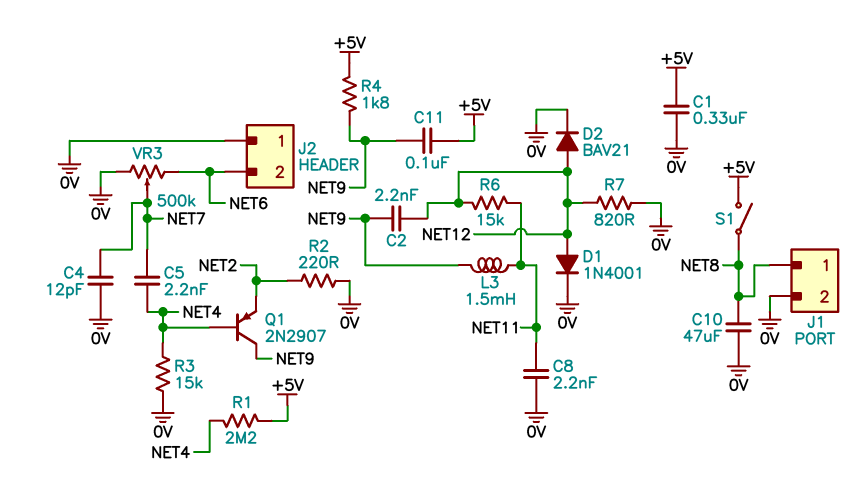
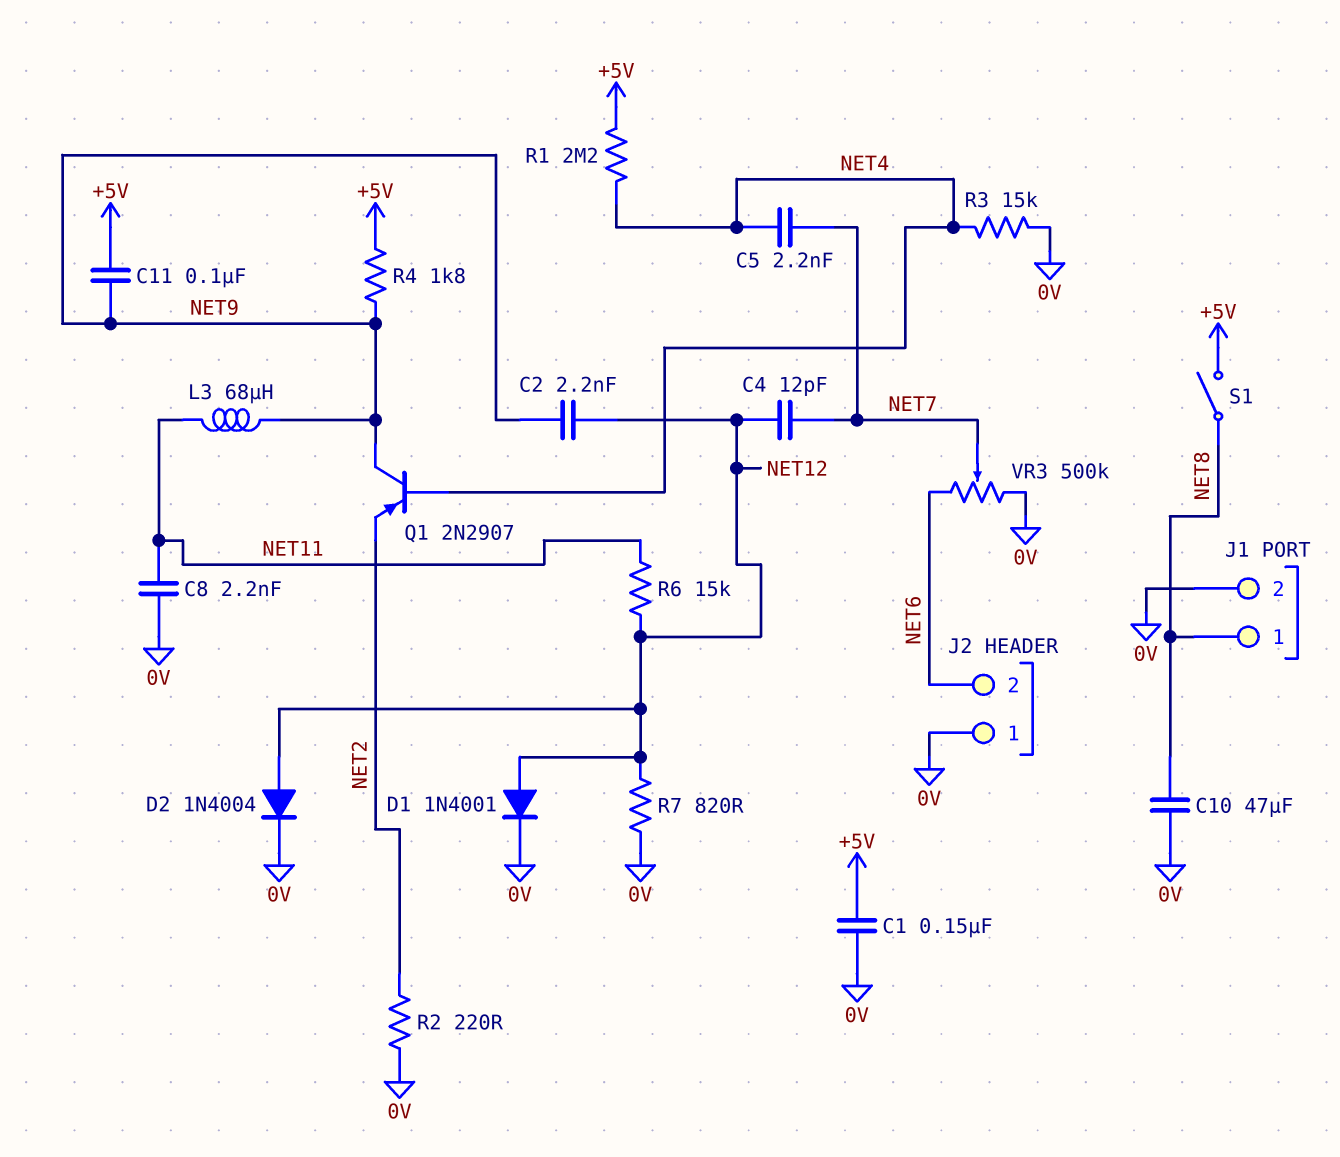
C1: 330nF (+5V, 0V) -> 150nF (+5V, 0V)
C4: 12pF (0V, NET7) -> 12pF (NET7, NET12)
D2: diode BAV21 (A NET12, K 0V) -> diode 1N4004 (A NET12, K 0V)
L3: 1.5mH (NET9, NET11) -> 68uH (NET9, NET11)

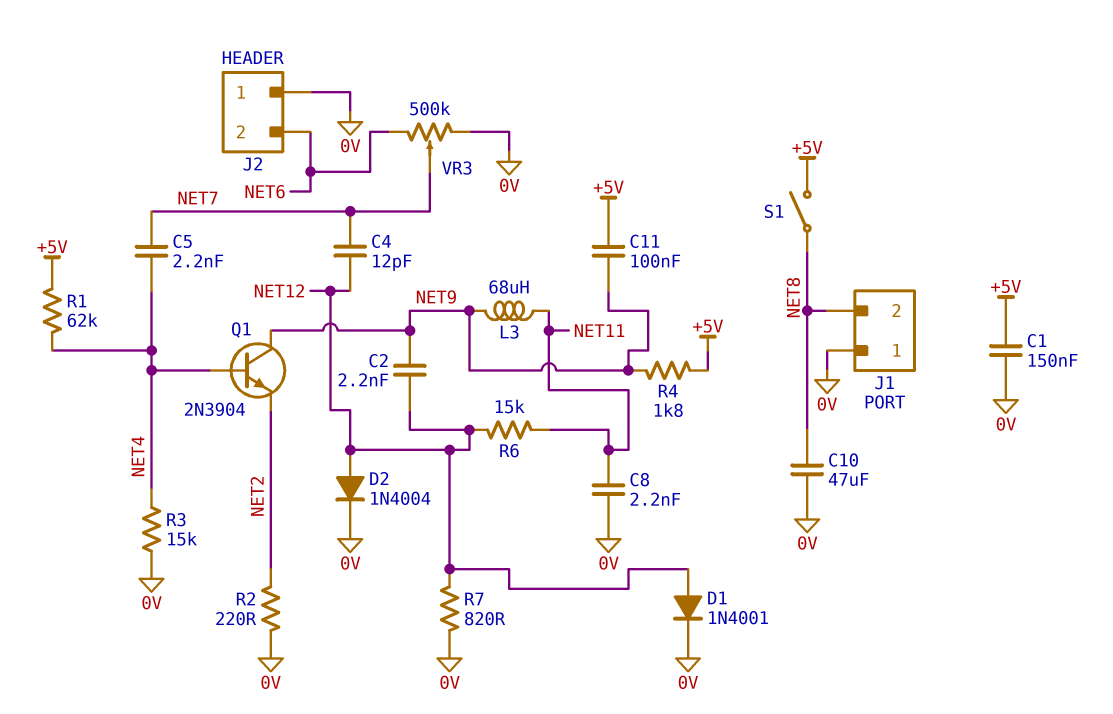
J1 pin 1: NET8 -> 0V
J1 pin 2: 0V -> NET8
Q1: PNP 2N2907 (B NET4, C NET9, E NET2) -> NPN 2N3904 (B NET4, C NET9, E NET2)
R1: 2.2M (+5V, NET4) -> 62k (+5V, NET4)

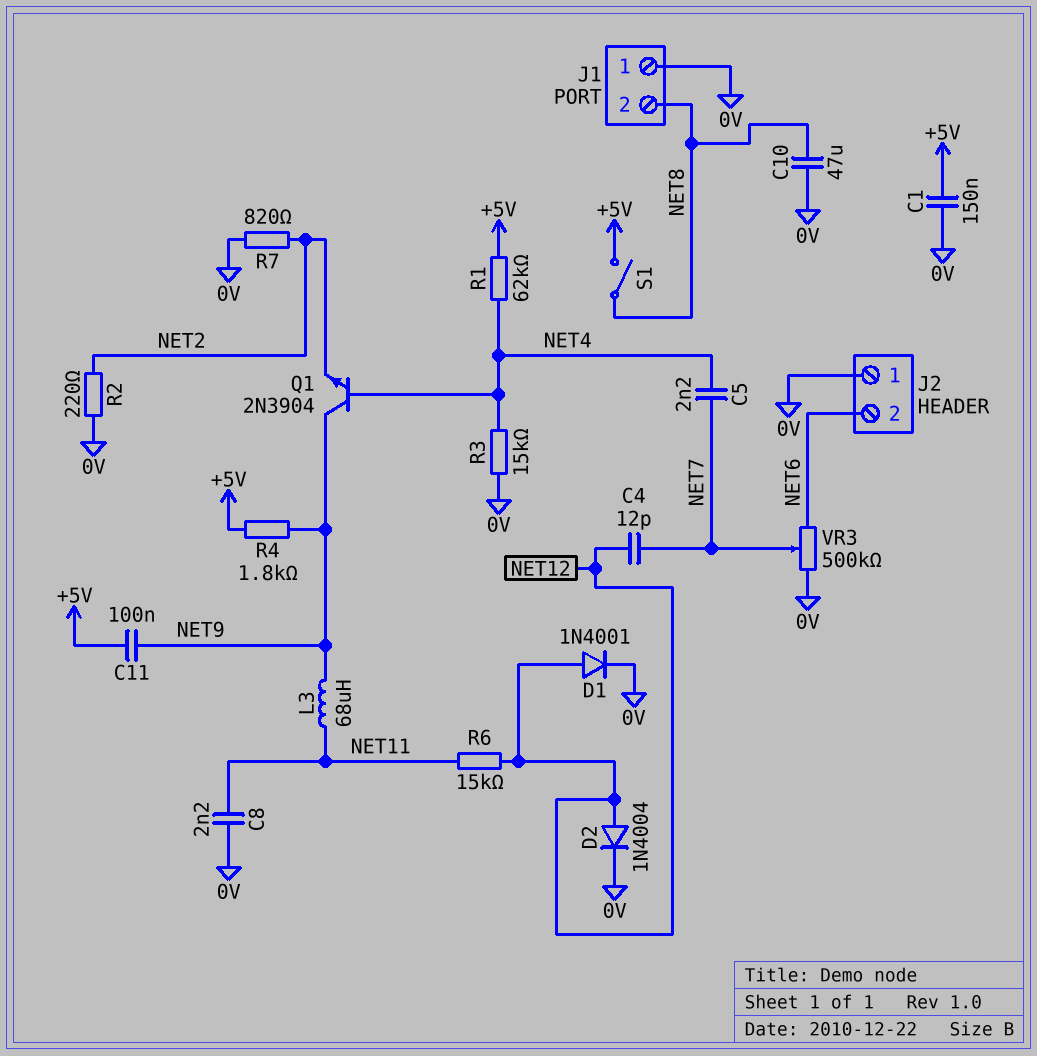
C2: 2.2nF (NET9, NET12) -> none
R7: 820 (0V, NET12) -> 820 (0V, NET2)

